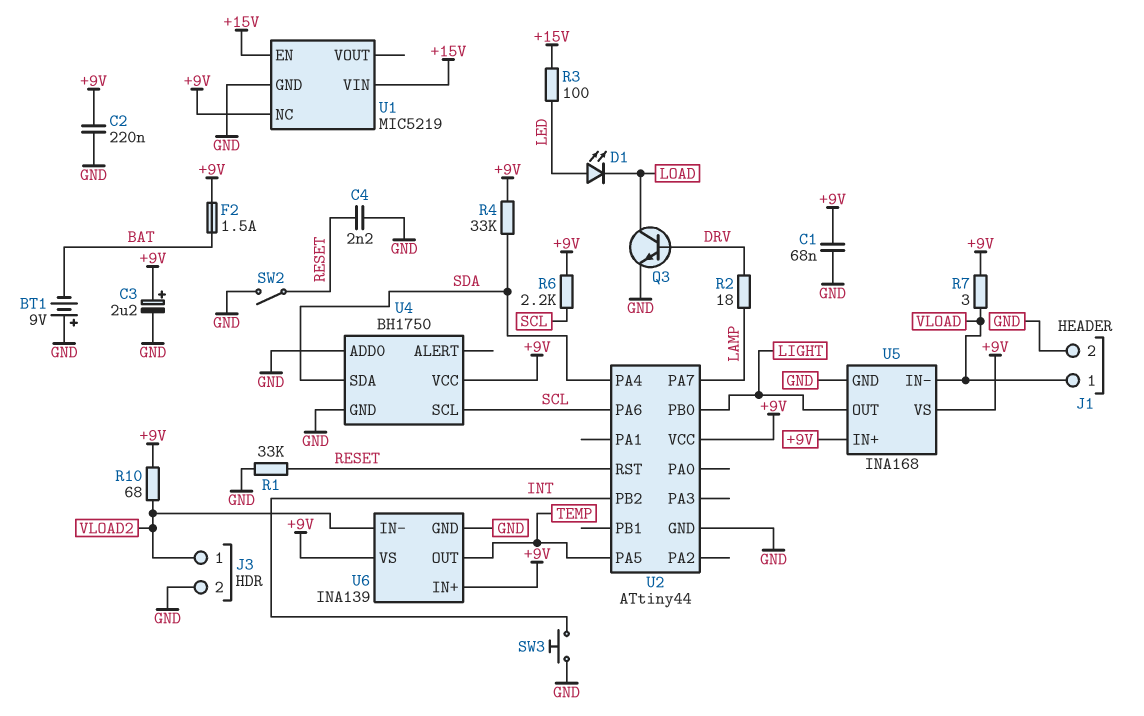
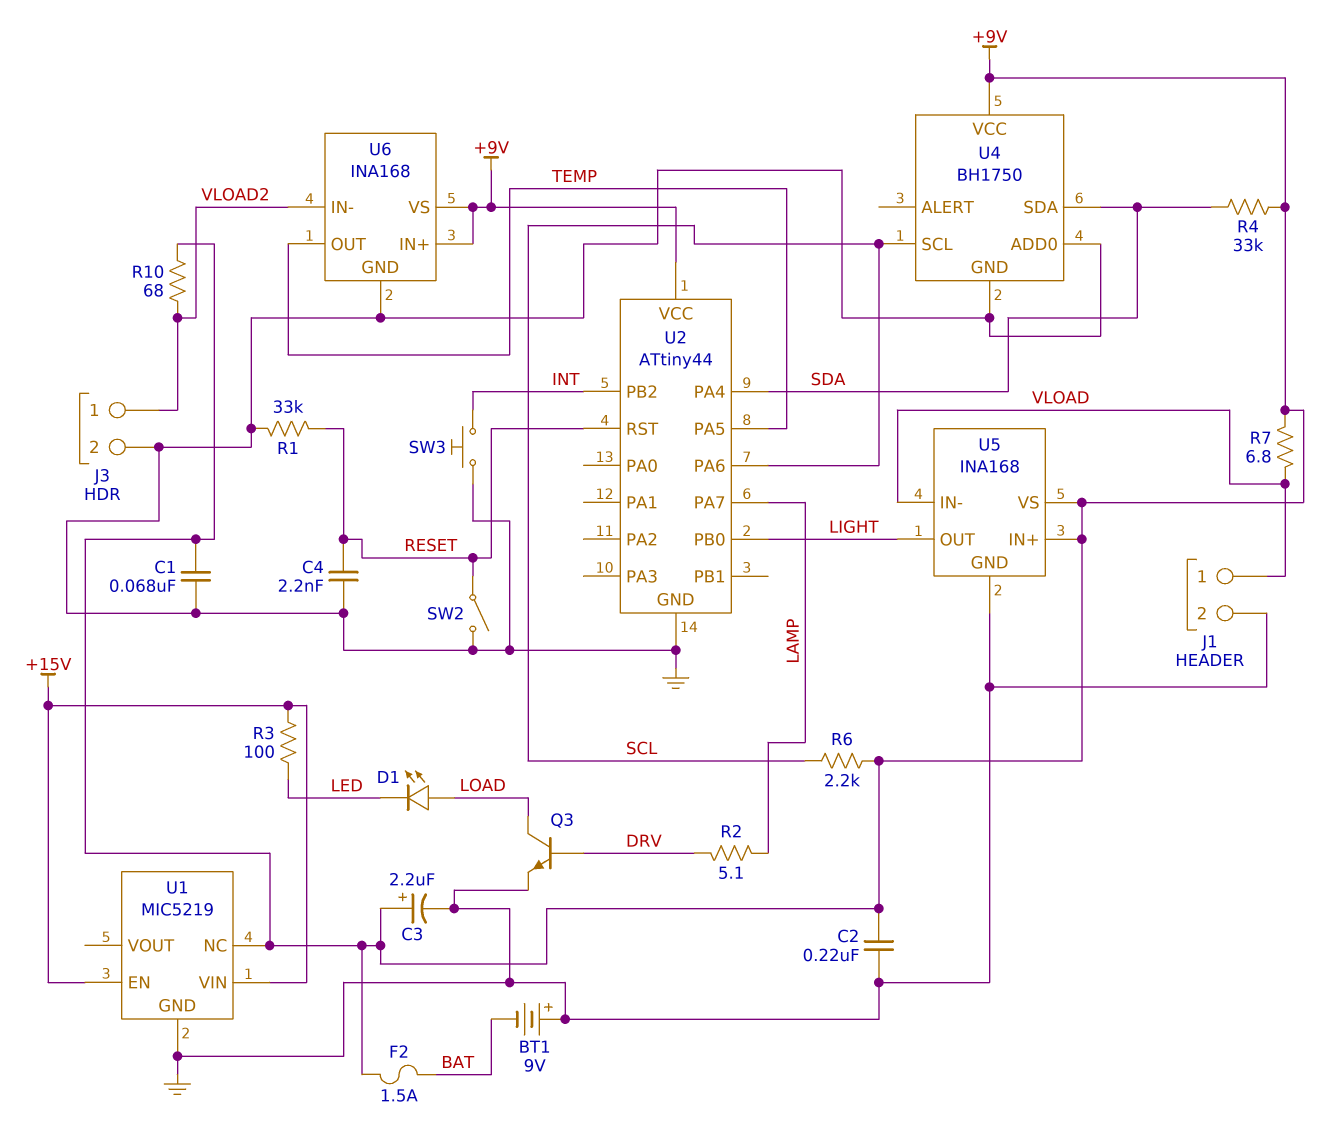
D1: LED (A LED, K LOAD) -> LED (A LOAD, K LED)
R2: 18 (DRV, LAMP) -> 5.1 (DRV, LAMP)
R7: 3 (+9V, VLOAD) -> 6.8 (+9V, VLOAD)
U6: INA139 -> INA168

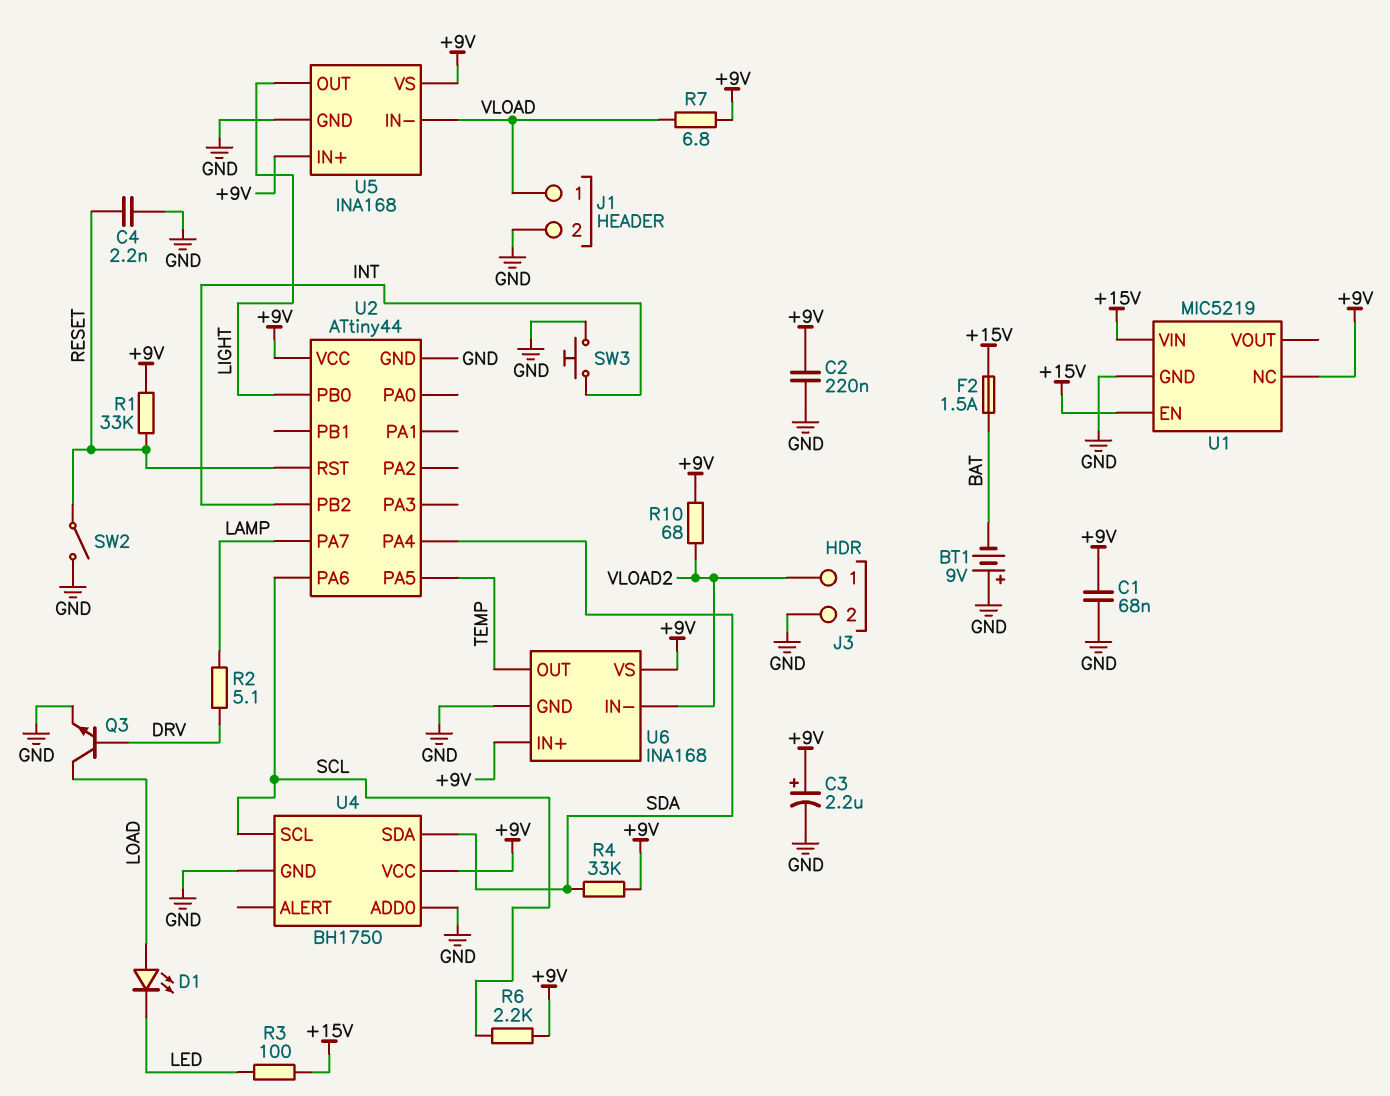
F2: 1.5A (+9V, BAT) -> 1.5A (+15V, BAT)
R1: 33k (GND, RESET) -> 33k (+9V, RESET)

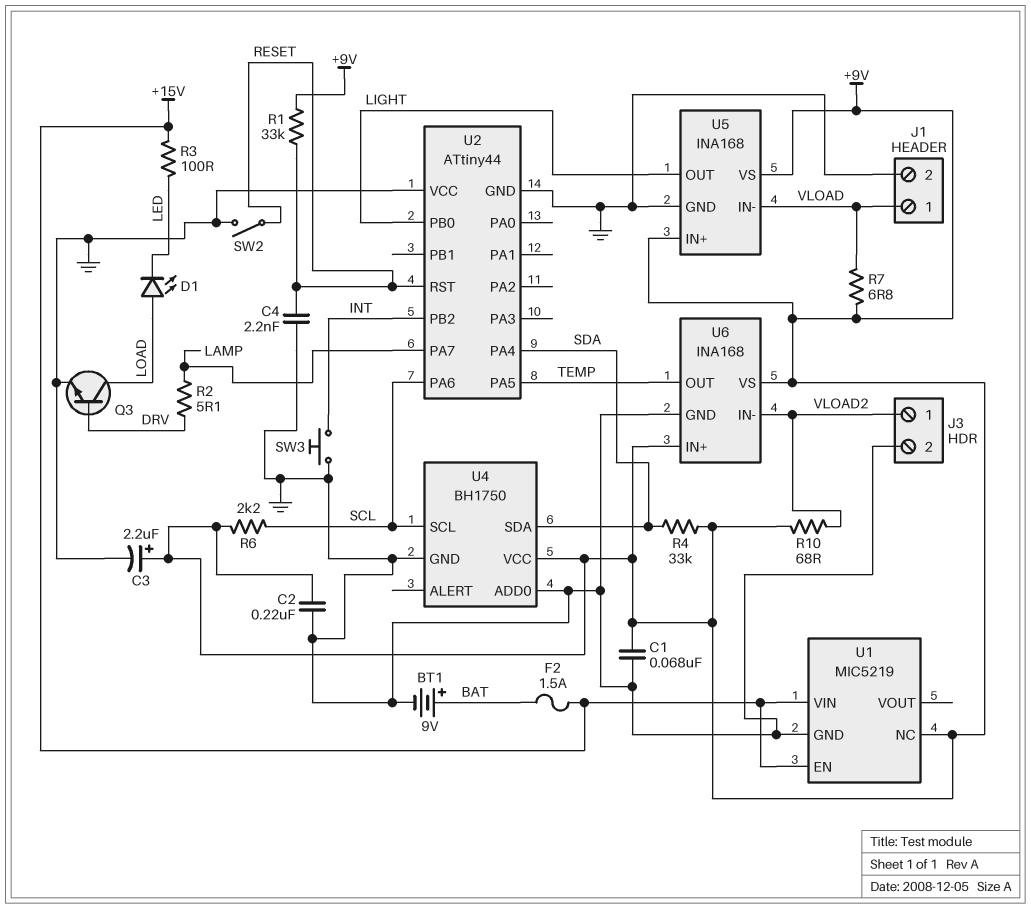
BT1: 9V (plus GND, minus BAT) -> 9V (plus BAT, minus GND)
U2 pin VCC: +9V -> GND

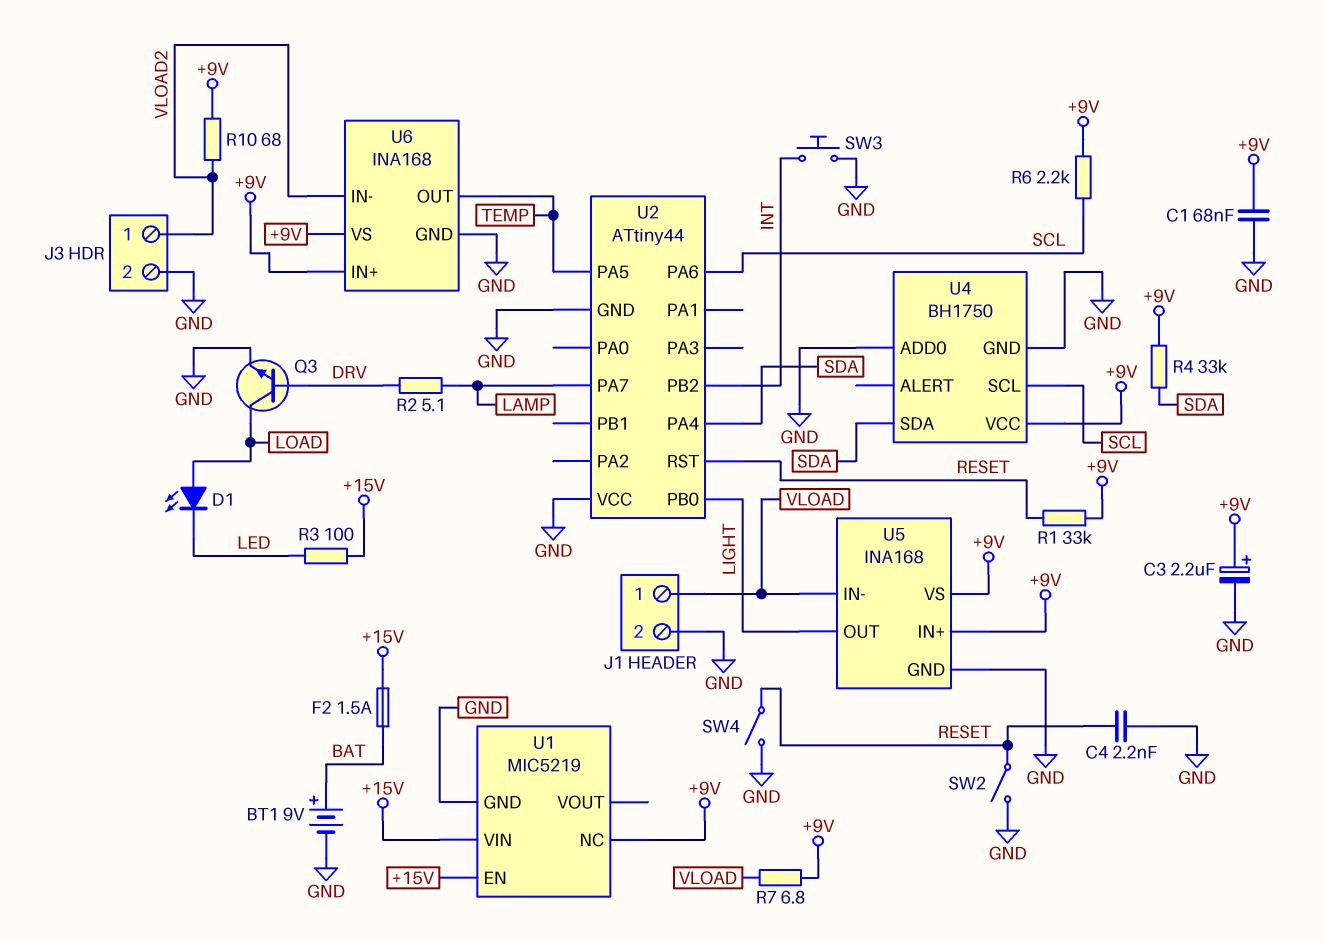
C2: 220nF (+9V, GND) -> none
SW4: none -> switch (GND, RESET)

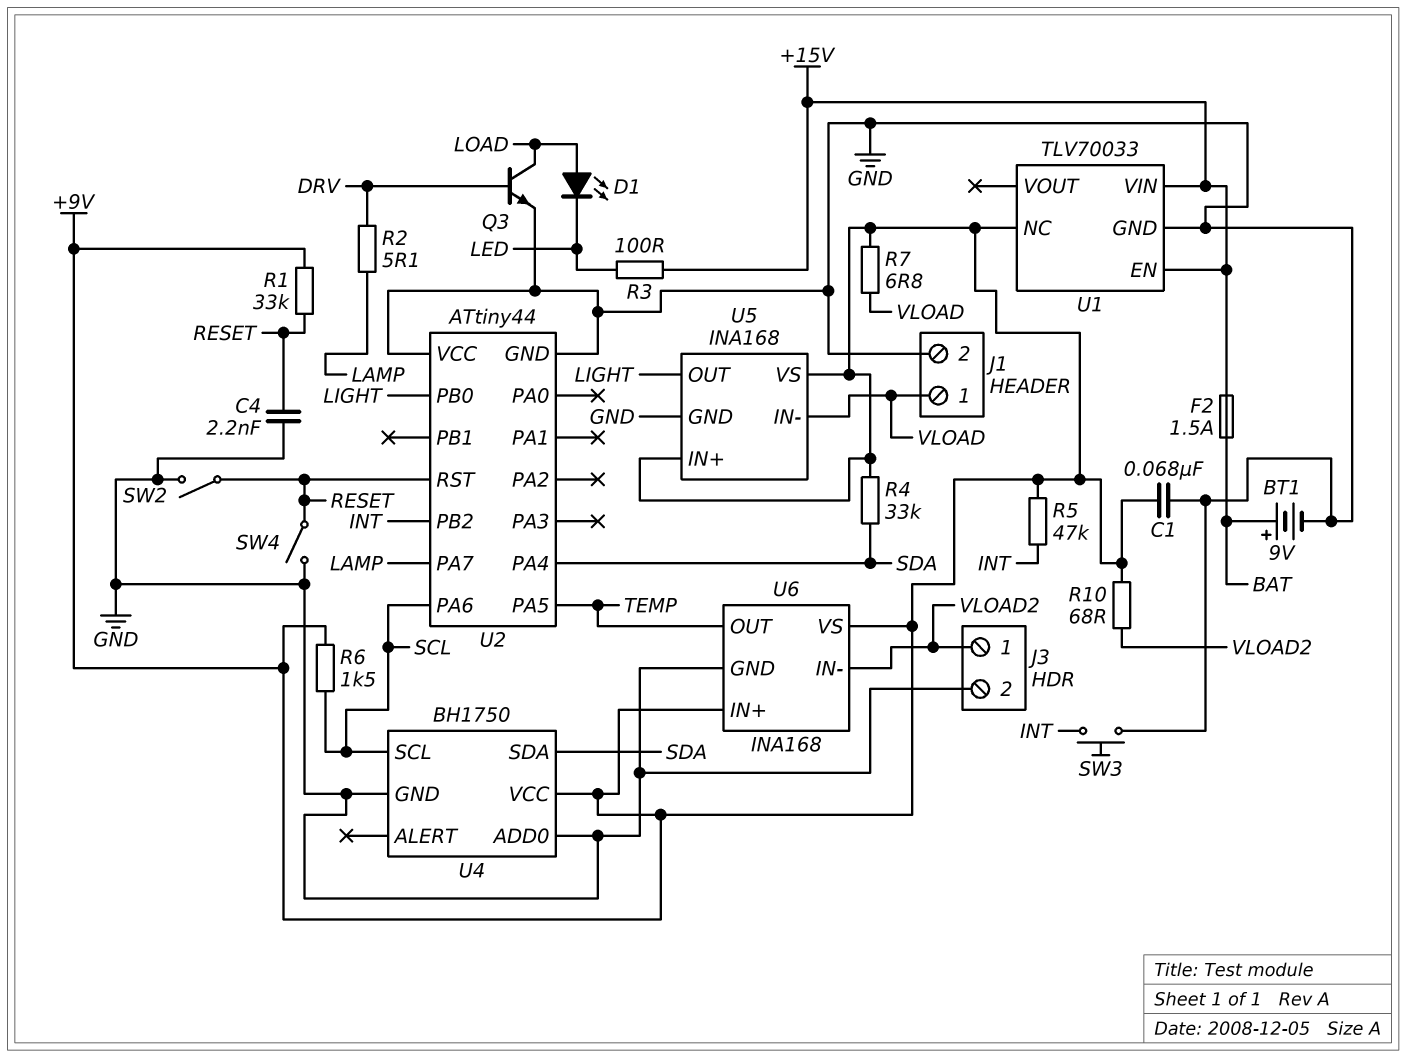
C3: 2.2uF (plus +9V, minus GND) -> none
R5: none -> 47k (+9V, INT)
R6: 2.2k (+9V, SCL) -> 1.5k (+9V, SCL)
U1: MIC5219 -> TLV70033

